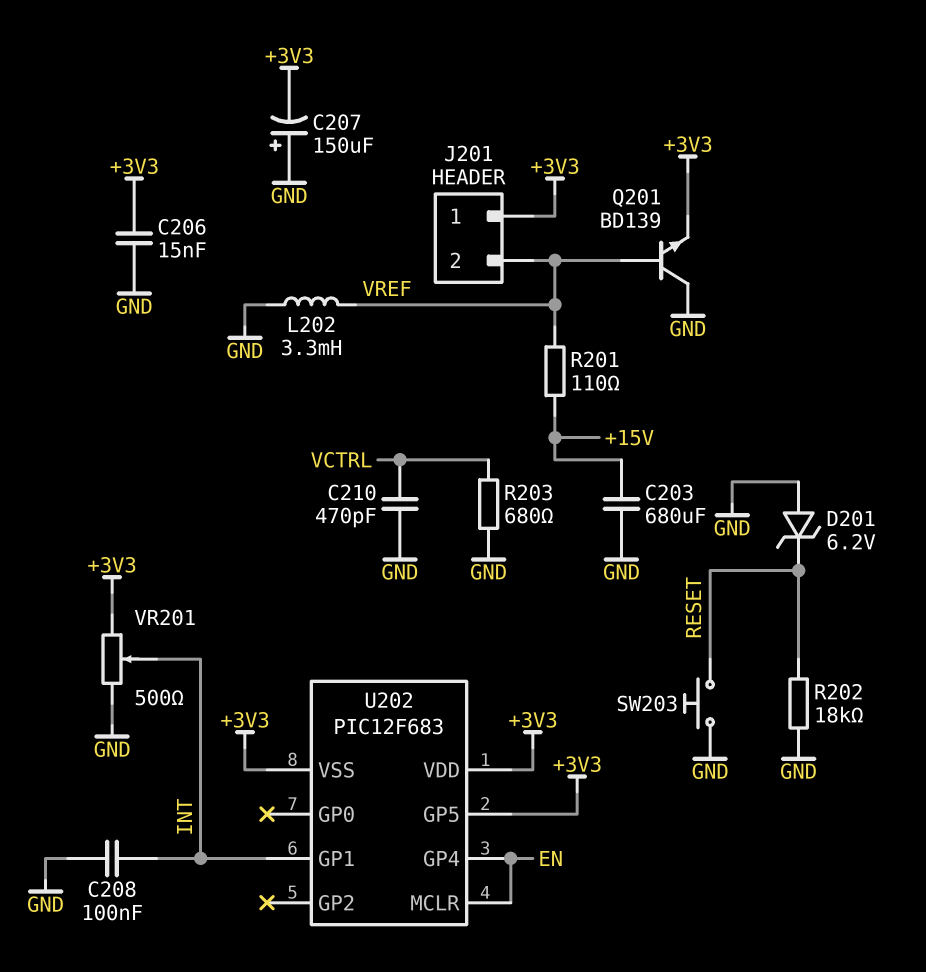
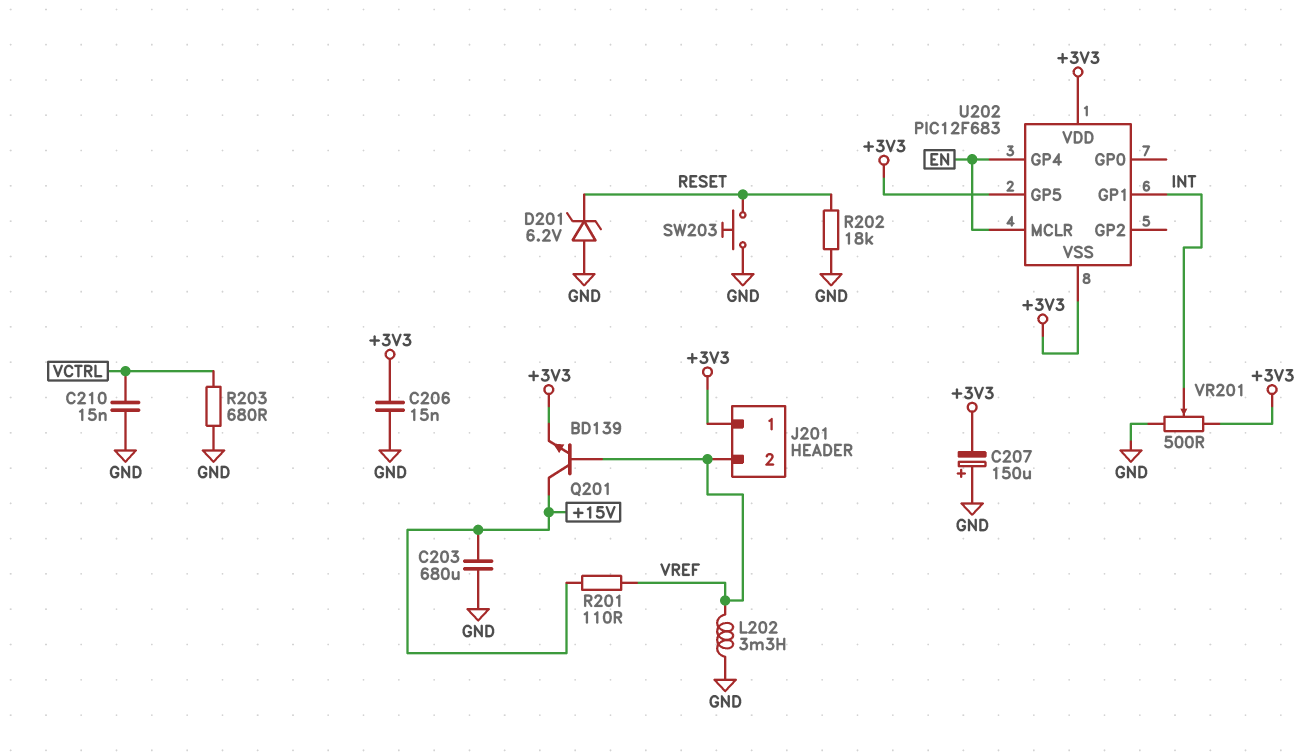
C208: 100nF (GND, INT) -> none
C210: 470pF (GND, VCTRL) -> 15nF (GND, VCTRL)
Q201: NPN BD139 (B VREF, C GND, E +3V3) -> NPN BD139 (B VREF, C +15V, E +3V3)

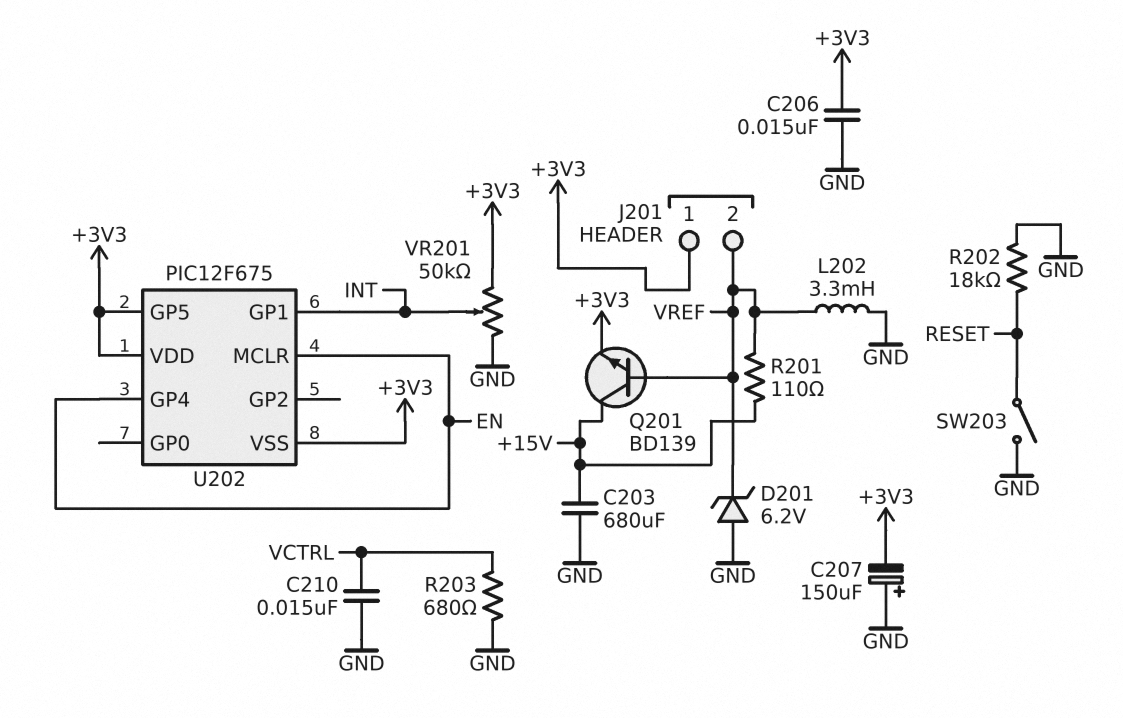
D201: zener 6.2V (A GND, K RESET) -> zener 6.2V (A GND, K VREF)
SW203: button (GND, RESET) -> switch (GND, RESET)
U202: PIC12F683 -> PIC12F675
VR201: 500 (+3V3, GND, wiper INT) -> 50k (+3V3, GND, wiper INT)

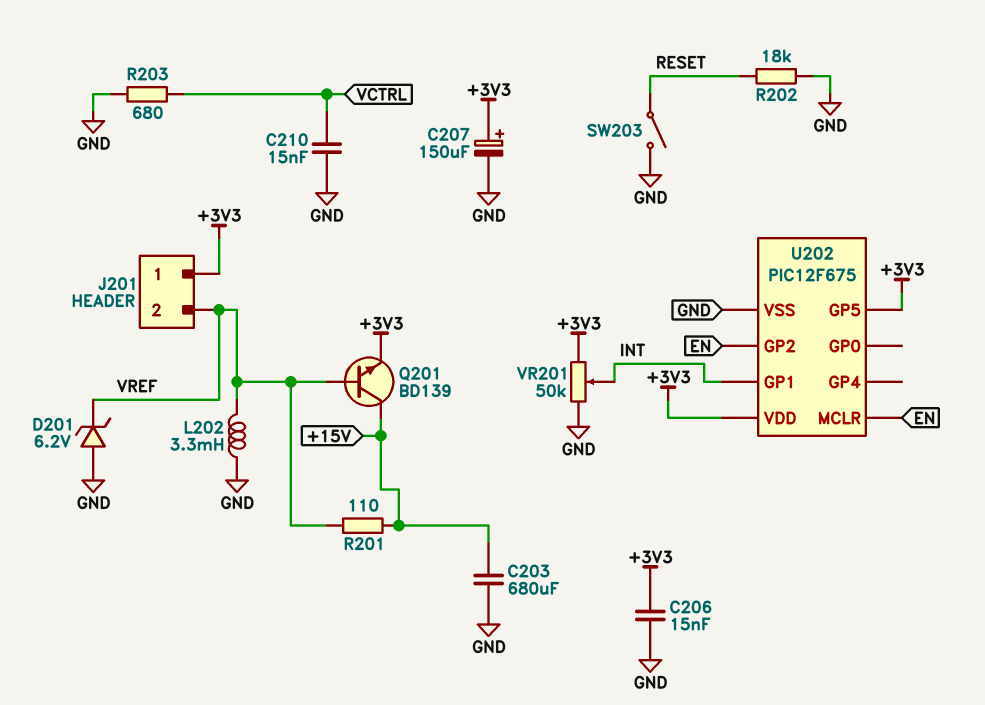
C207: 150uF (plus GND, minus +3V3) -> 150uF (plus +3V3, minus GND)
U202 pin GP2: none -> EN
U202 pin GP4: EN -> none
U202 pin VSS: +3V3 -> GND

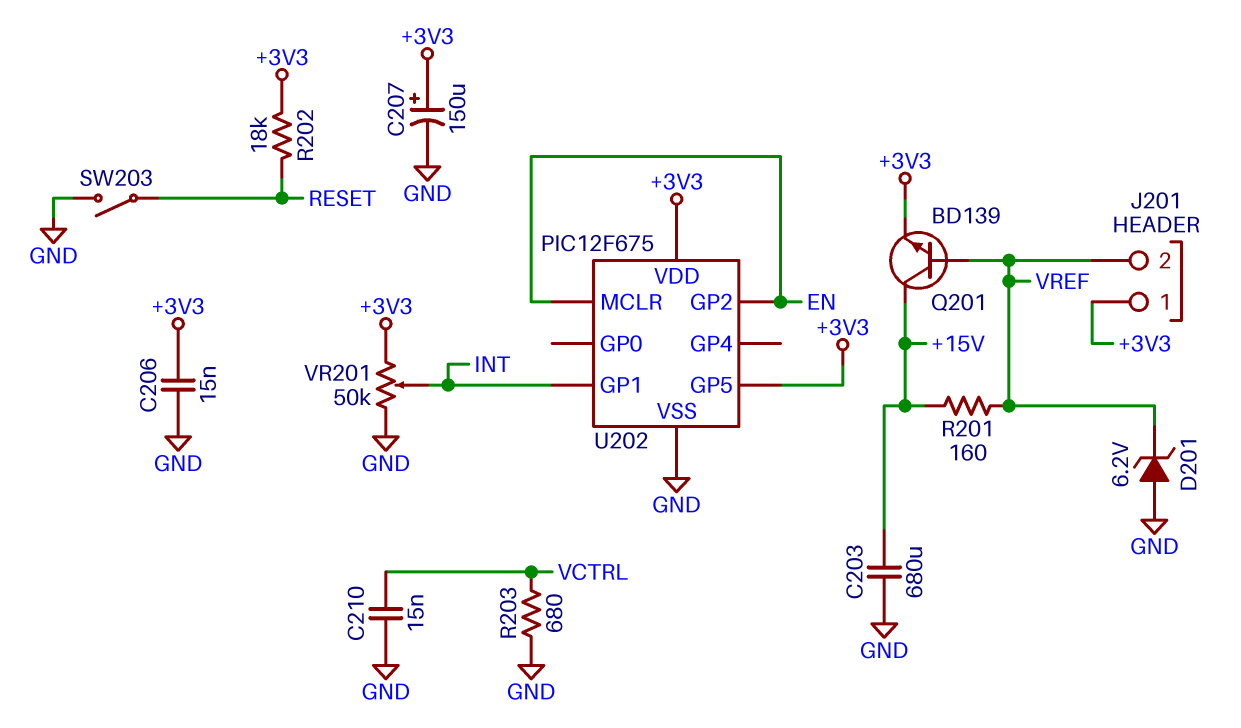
L202: 3.3mH (GND, VREF) -> none
R201: 110 (+15V, VREF) -> 160 (+15V, VREF)
R202: 18k (GND, RESET) -> 18k (+3V3, RESET)

